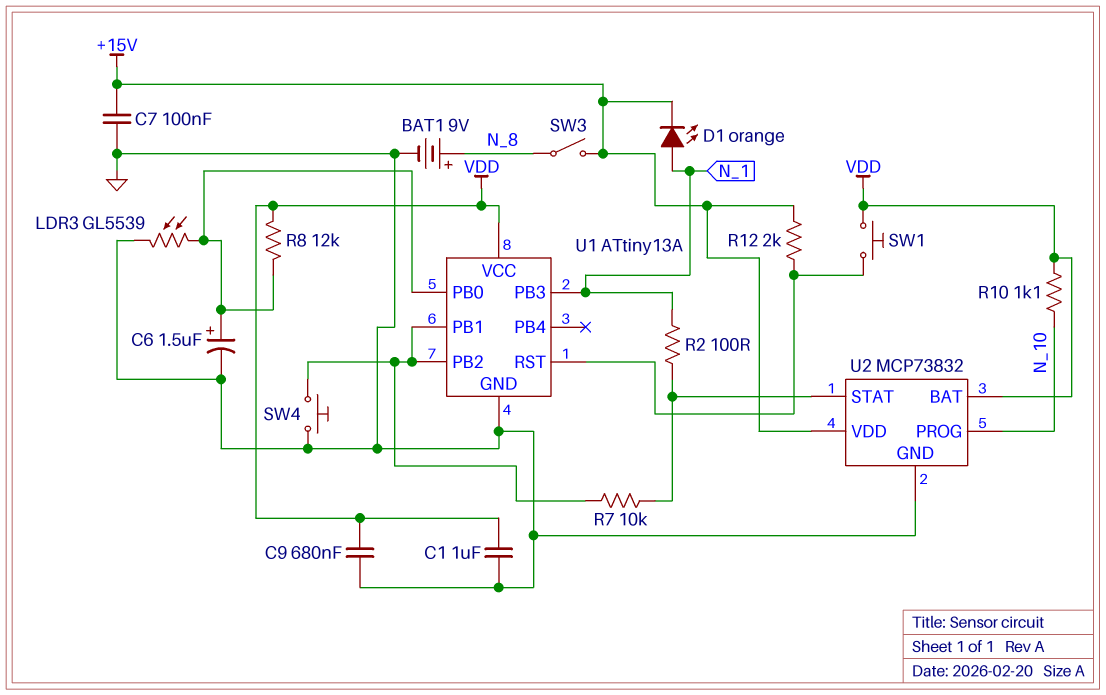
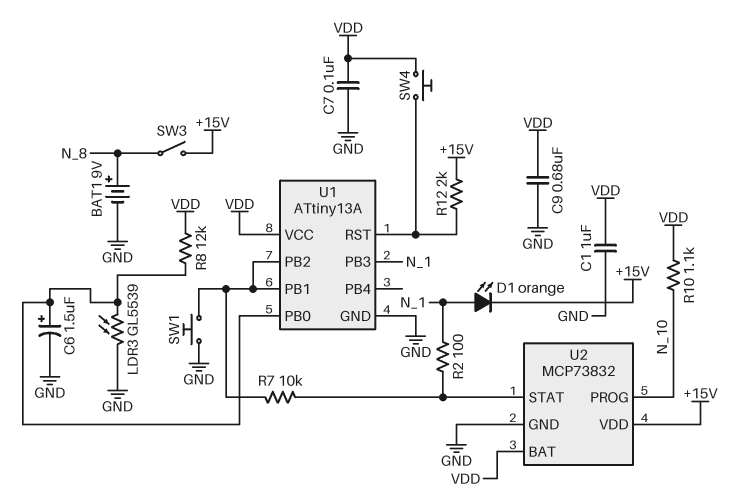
C7: 100nF (+15V, GND) -> 100nF (GND, VDD)
SW1: button (U1/RST, VDD) -> button (GND, U1/PB1)
SW4: button (GND, U1/PB1) -> button (U1/RST, VDD)

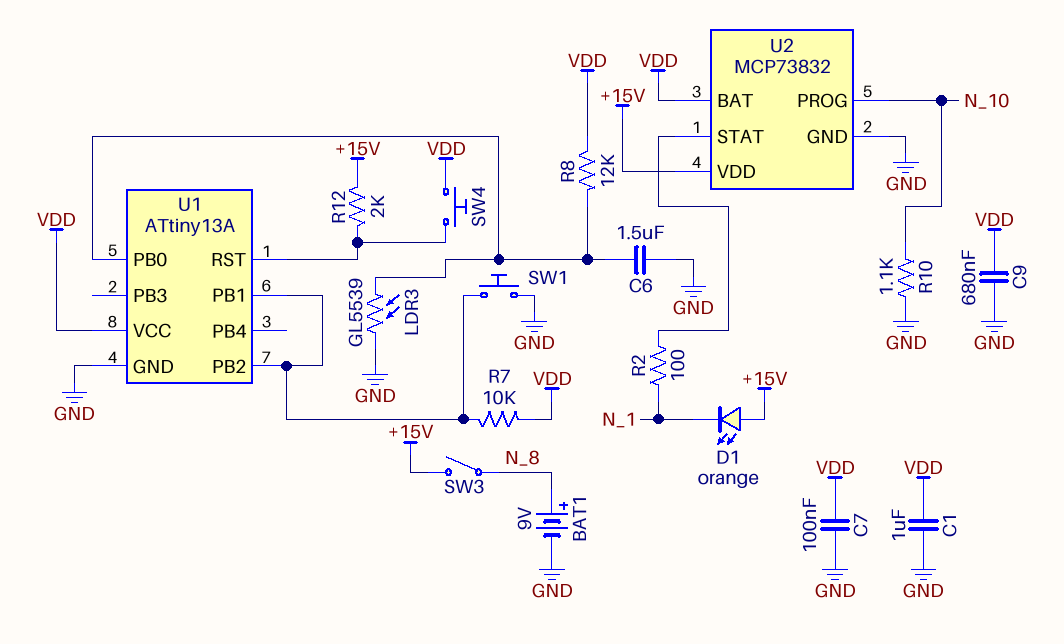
C6: 1.5uF (plus U1/PB0, minus GND) -> 1.5uF (GND, U1/PB0)
D1: LED orange (A N_1, K +15V) -> LED orange (A +15V, K N_1)
R7: 10k (U1/PB1, U2/STAT) -> 10k (U1/PB1, VDD)
R10: 1.1k (N_10, VDD) -> 1.1k (GND, N_10)
U1 pin PB3: N_1 -> none

